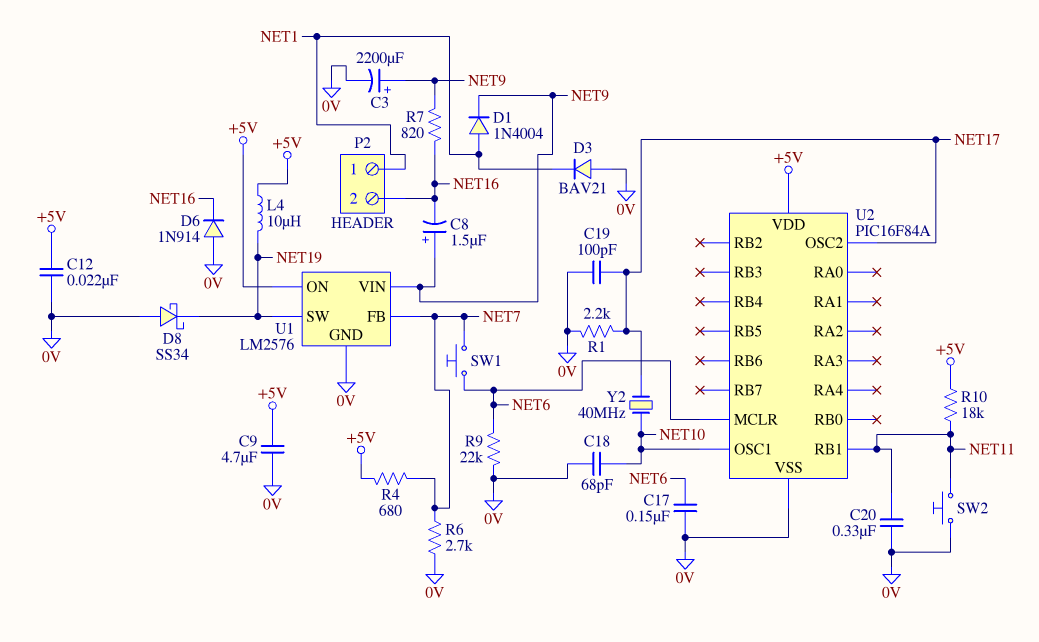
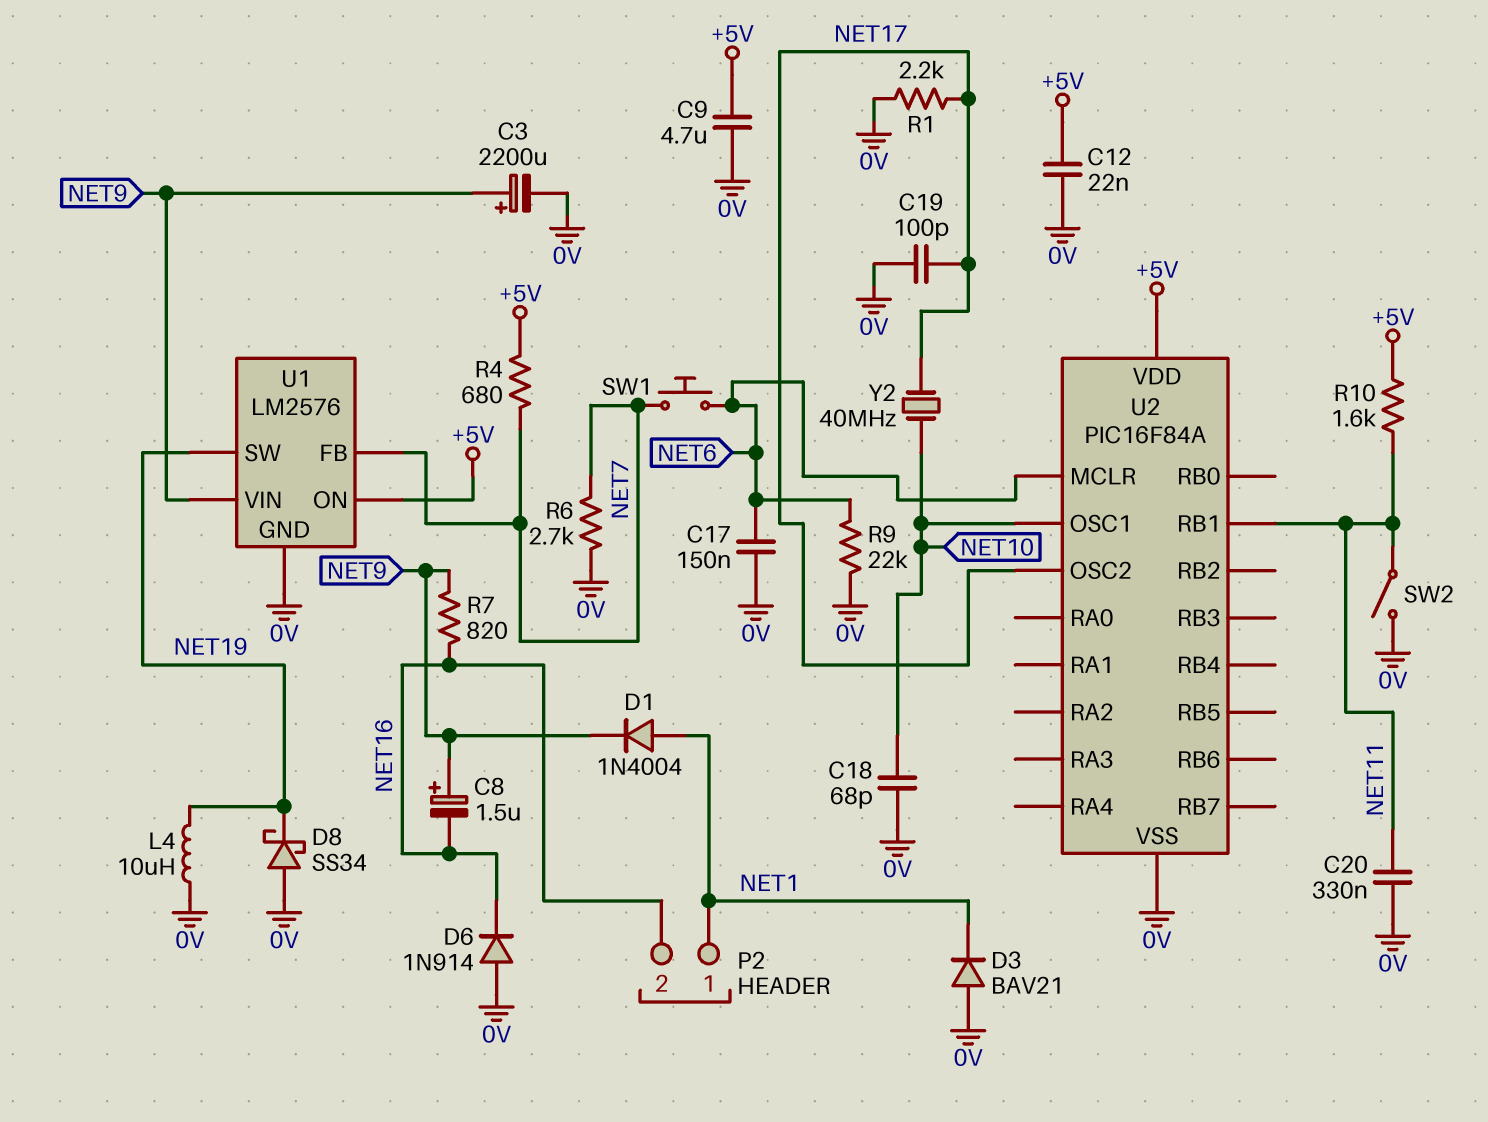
L4: 10uH (+5V, NET19) -> 10uH (0V, NET19)
R10: 18k (+5V, NET11) -> 1.6k (+5V, NET11)
SW2: button (0V, NET11) -> switch (0V, NET11)

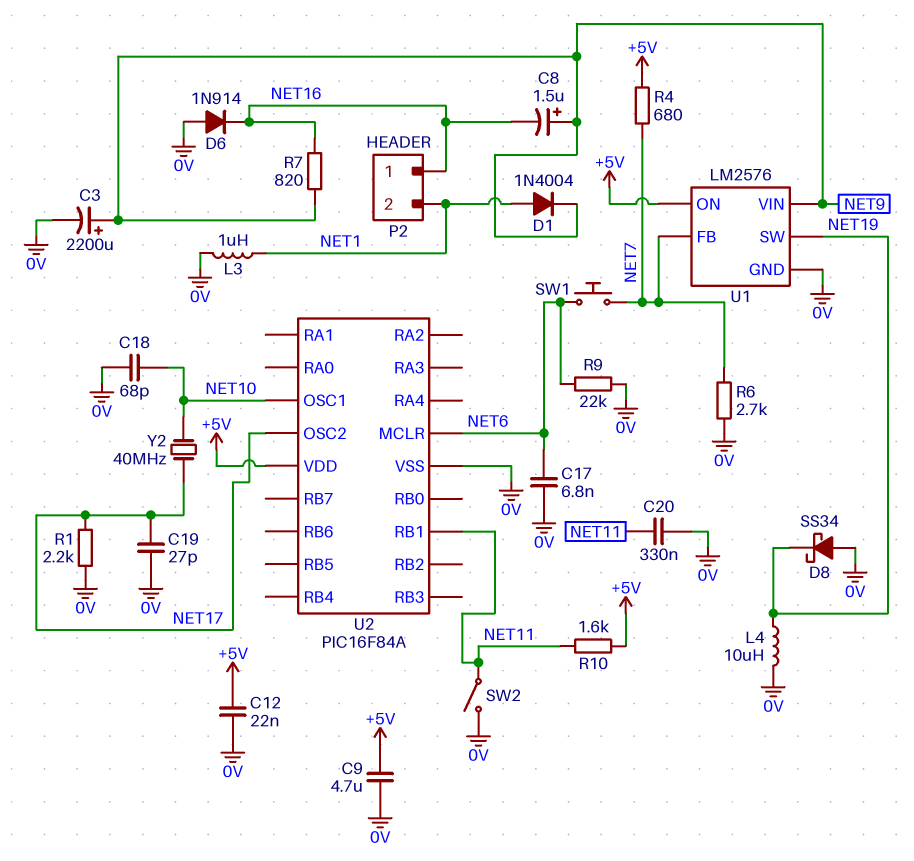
C17: 150nF (0V, NET6) -> 6.8nF (0V, NET6)
C19: 100pF (0V, NET17) -> 27pF (0V, NET17)
D3: diode BAV21 (A 0V, K NET1) -> none
L3: none -> 1uH (0V, NET1)
P2 pin 1: NET1 -> NET16
P2 pin 2: NET16 -> NET1

